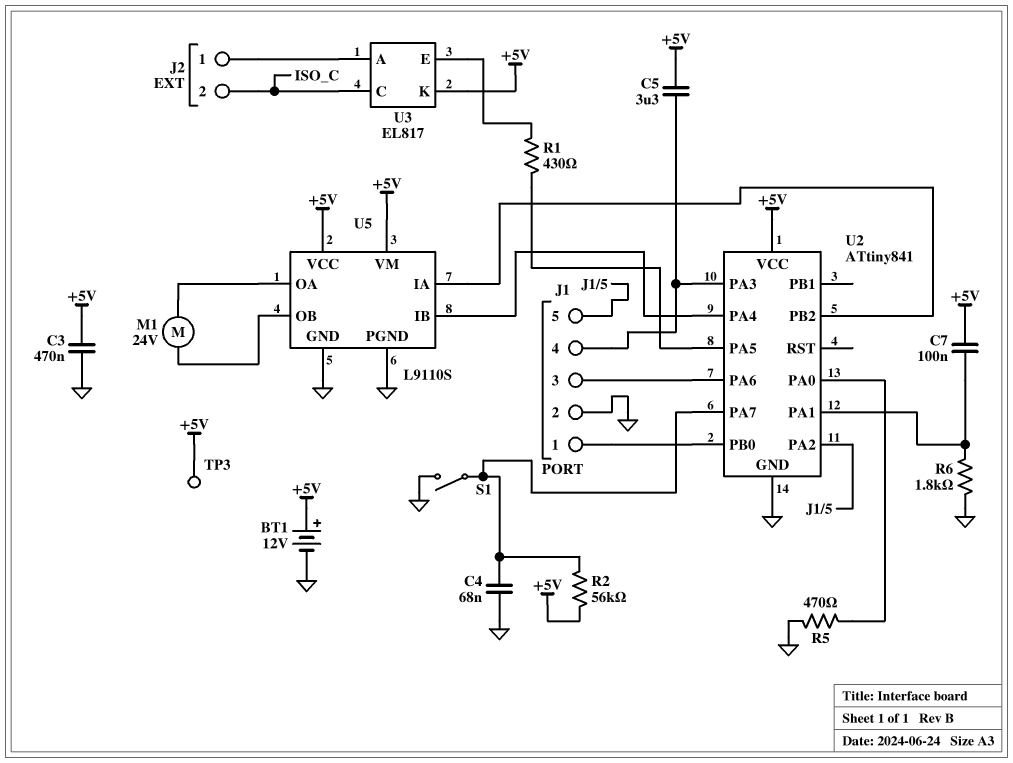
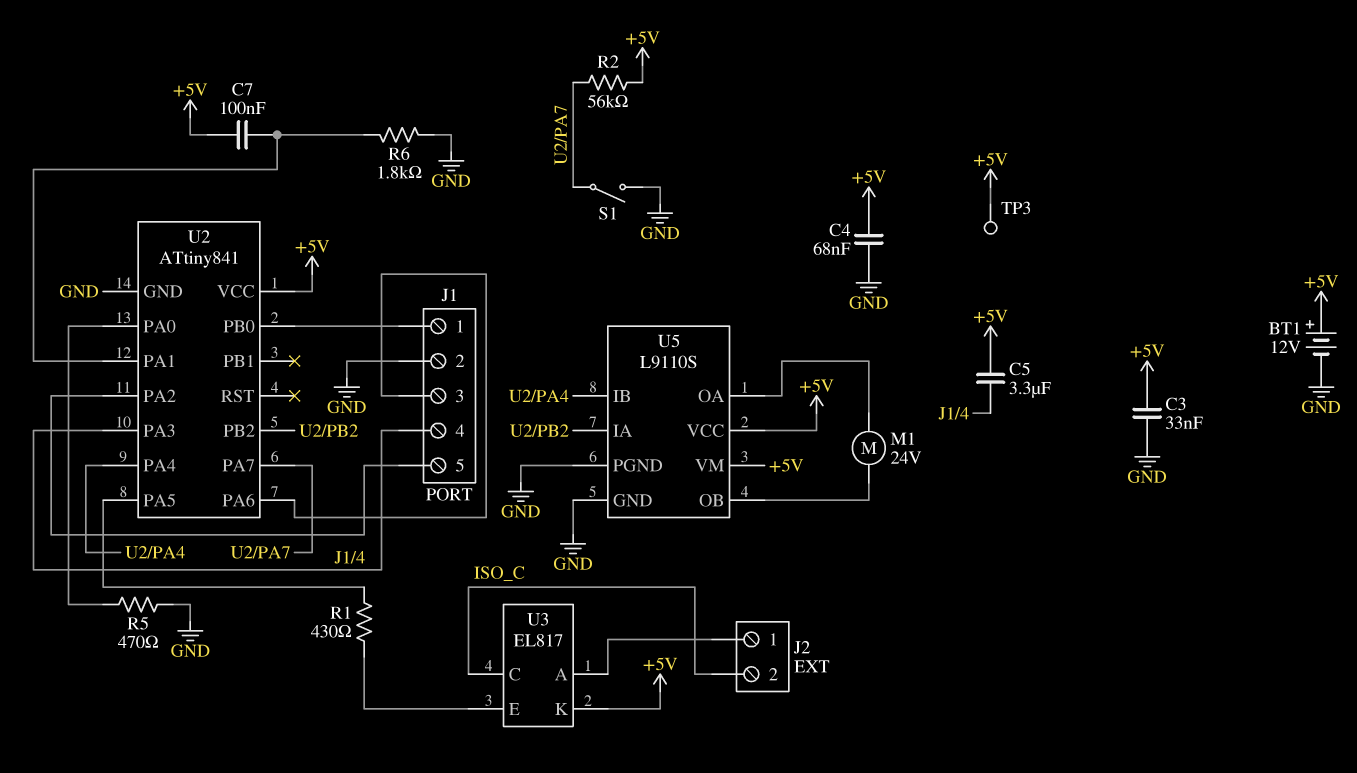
C3: 470nF (+5V, GND) -> 33nF (+5V, GND)
C4: 68nF (GND, U2/PA7) -> 68nF (+5V, GND)

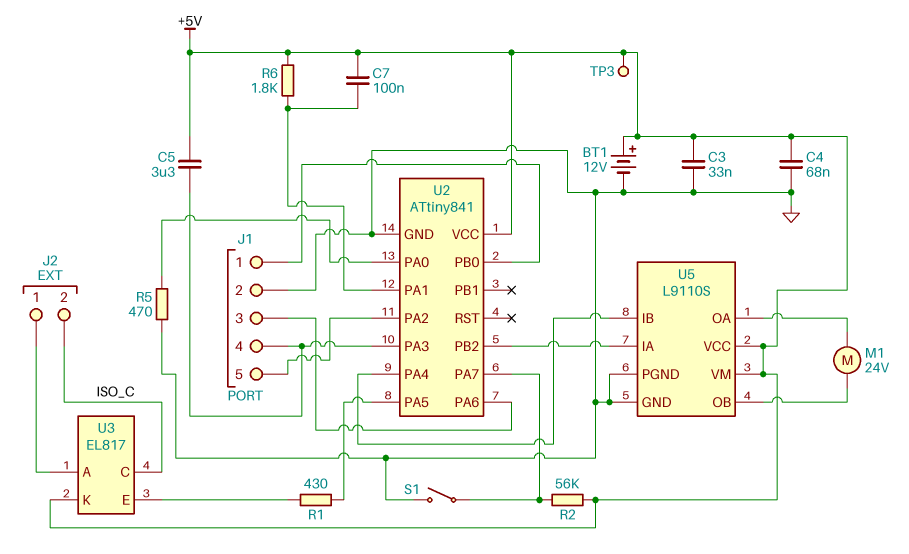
R6: 1.8k (GND, U2/PA1) -> 1.8k (+5V, U2/PA1)

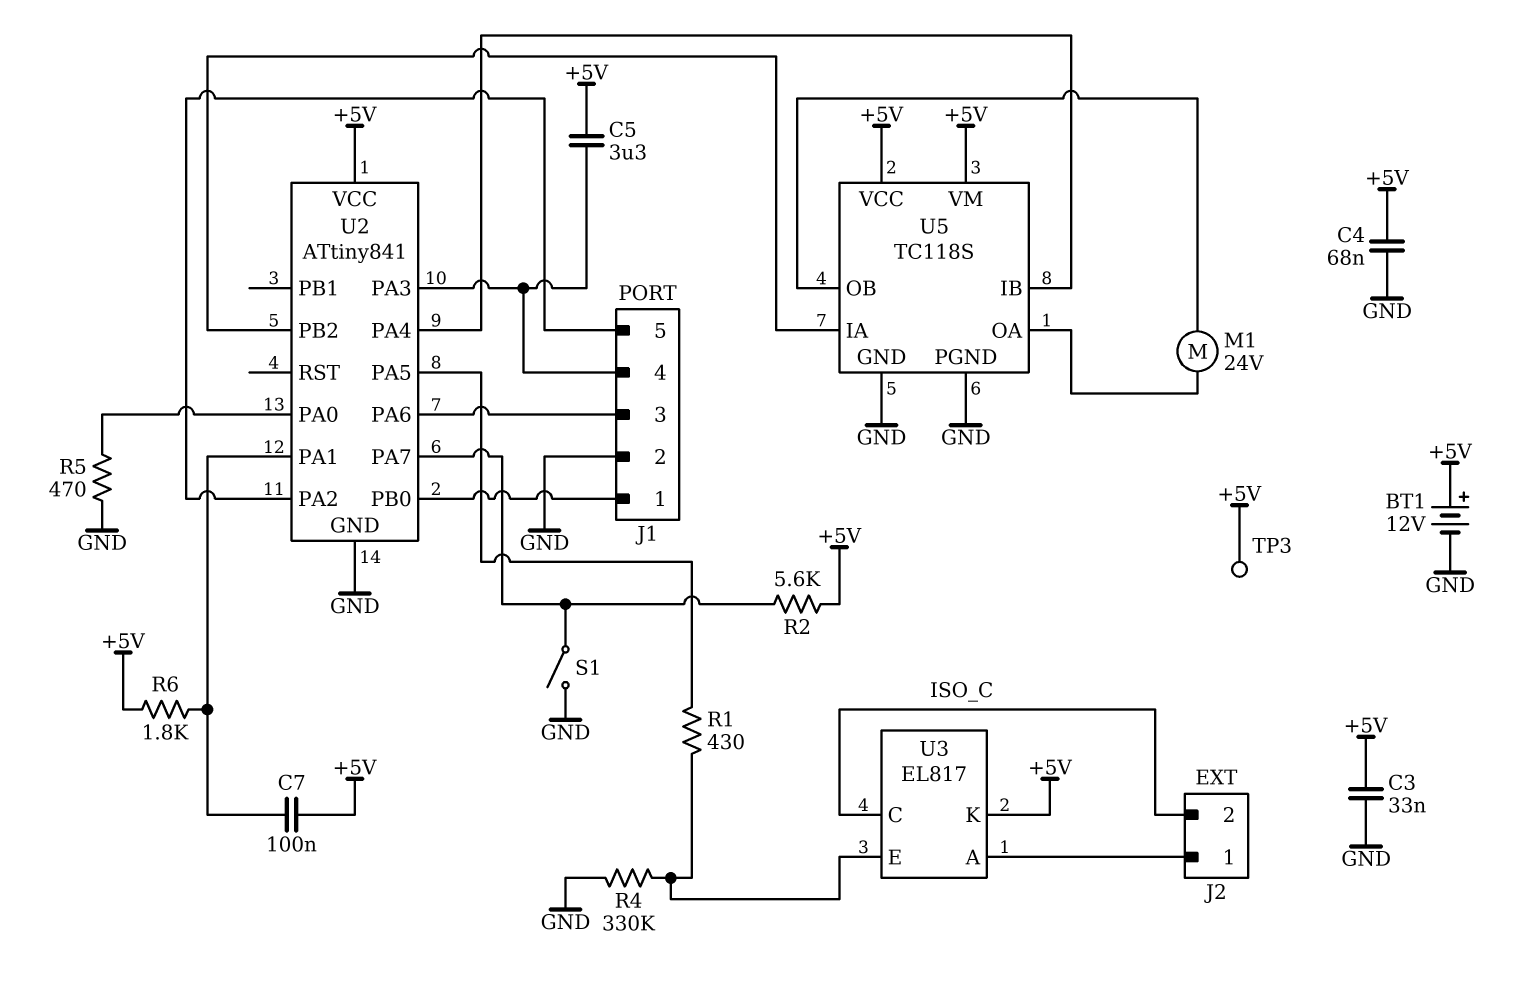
R2: 56k (+5V, U2/PA7) -> 5.6k (+5V, U2/PA7)
R4: none -> 330k (GND, U3/E)
U5: L9110S -> TC118S

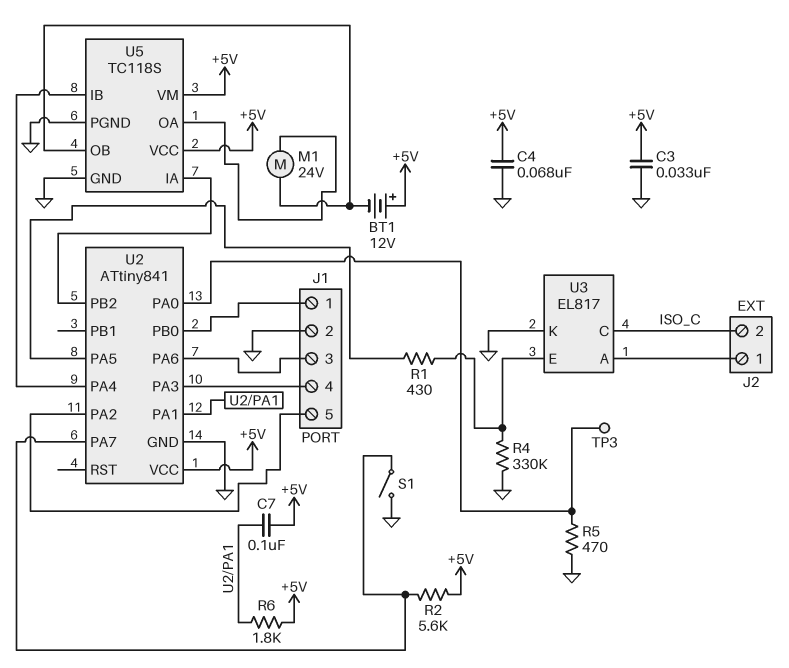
BT1: 12V (plus +5V, minus GND) -> 12V (plus +5V, minus U5/OB)
C5: 3.3uF (+5V, J1/4) -> none
TP3: test point (+5V) -> test point (U2/PA0)
U3 pin K: +5V -> GND

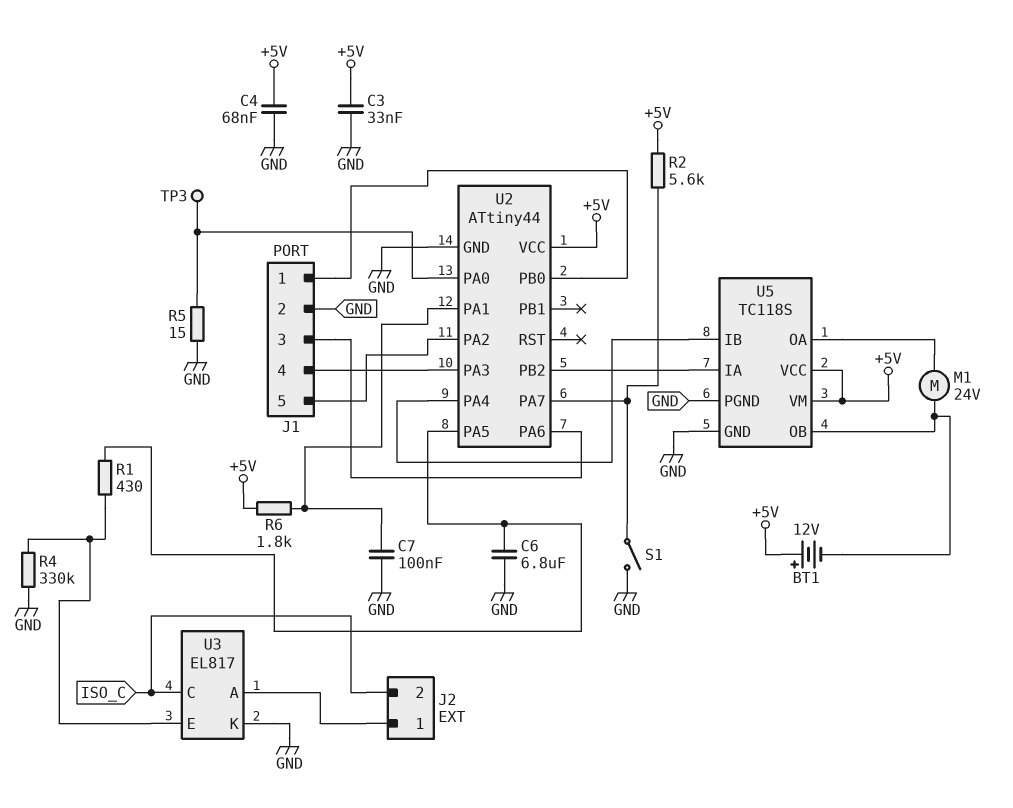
C6: none -> 6.8uF (GND, U2/PA5)
C7: 100nF (+5V, U2/PA1) -> 100nF (GND, U2/PA1)
R5: 470 (GND, U2/PA0) -> 15 (GND, U2/PA0)
U2: ATtiny841 -> ATtiny44

